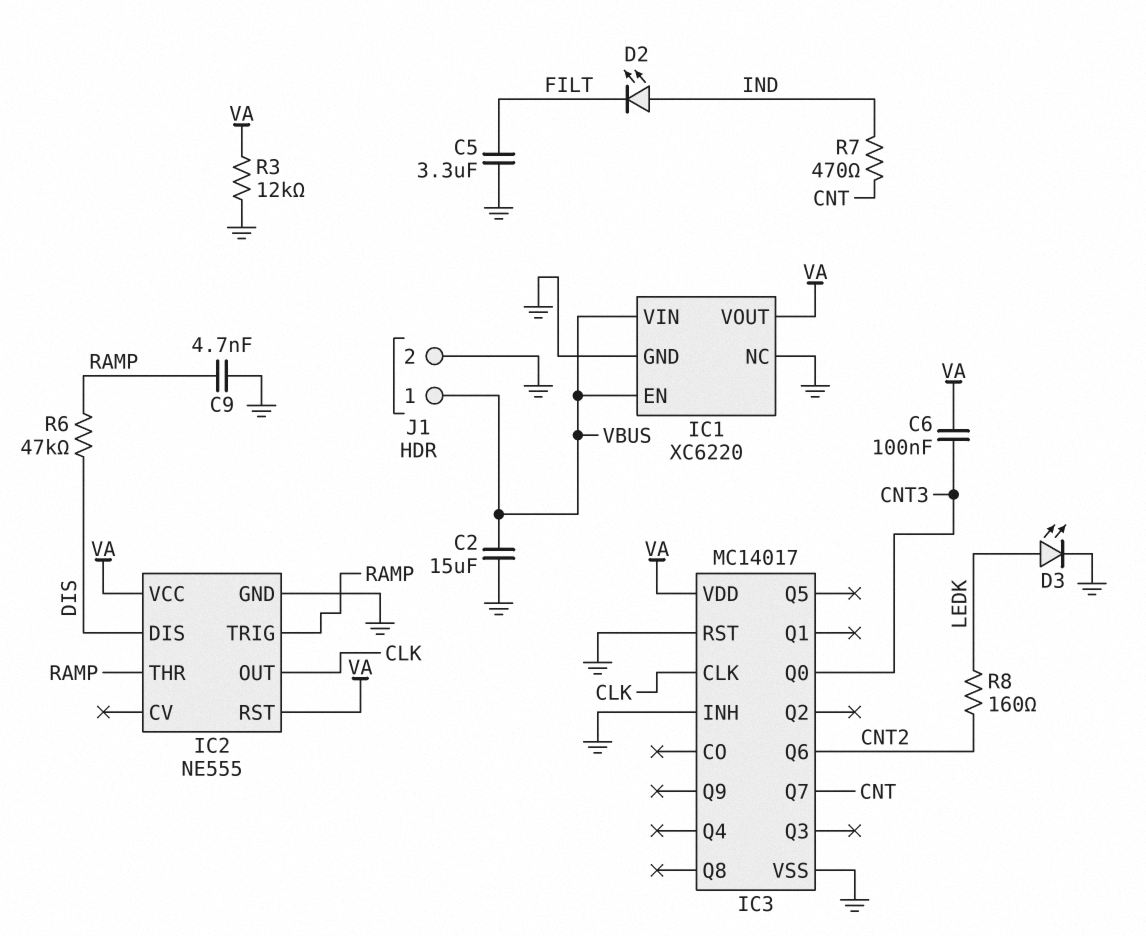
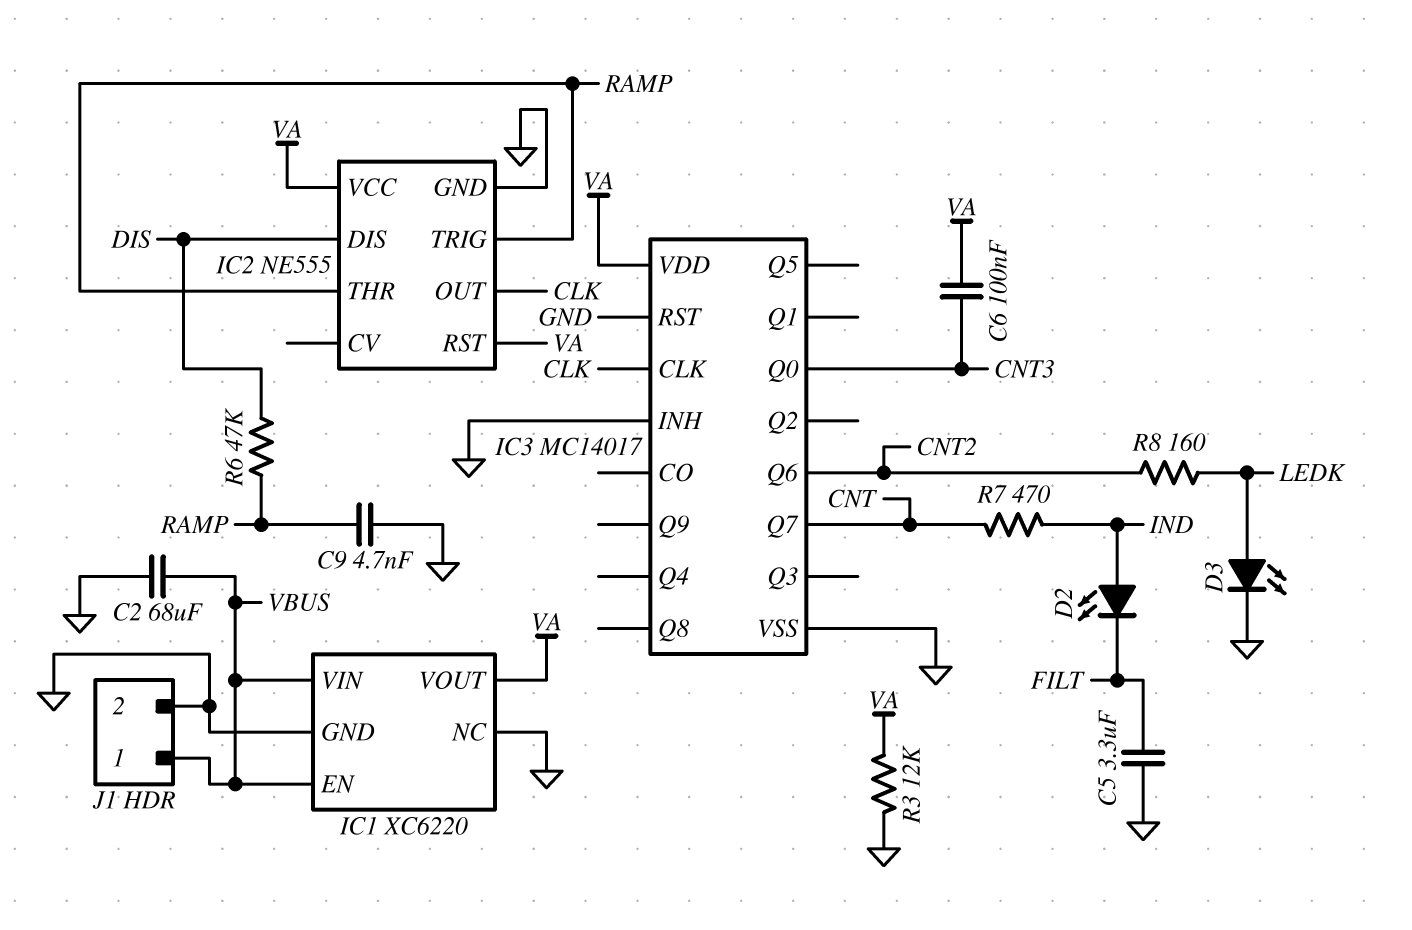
C2: 15uF (GND, VBUS) -> 68uF (GND, VBUS)

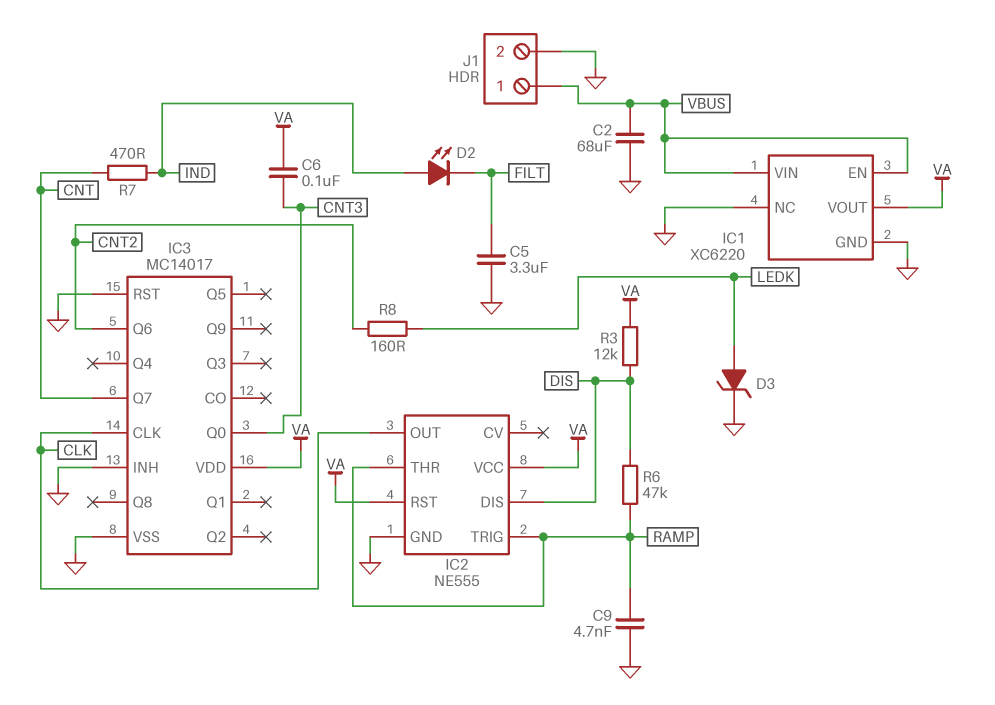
D3: LED (A LEDK, K GND) -> zener (A LEDK, K GND)
R3: 12k (GND, VA) -> 12k (DIS, VA)

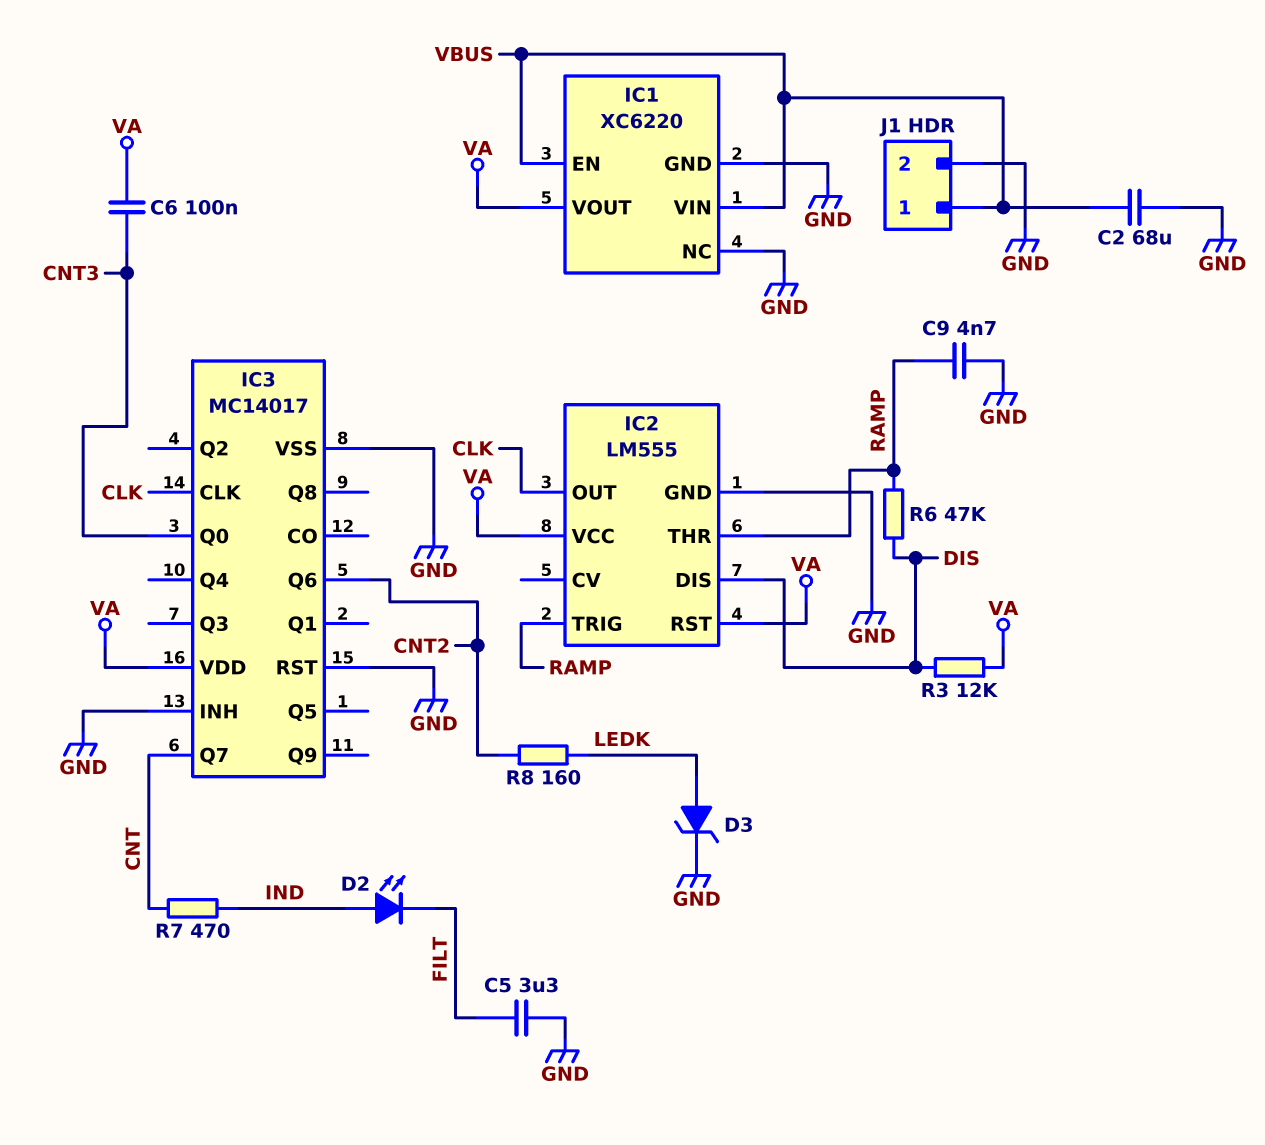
IC2: NE555 -> LM555

